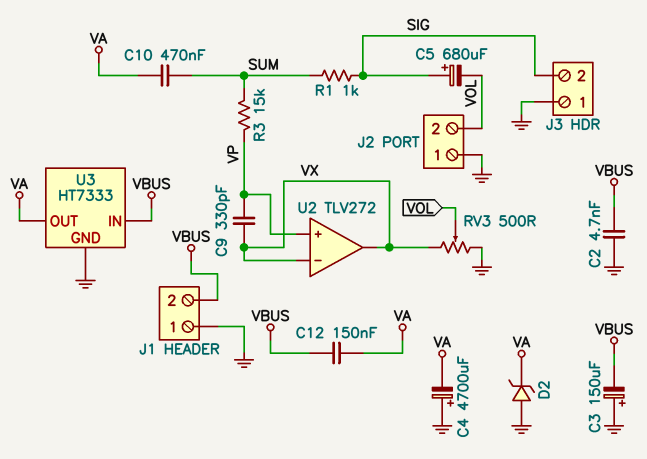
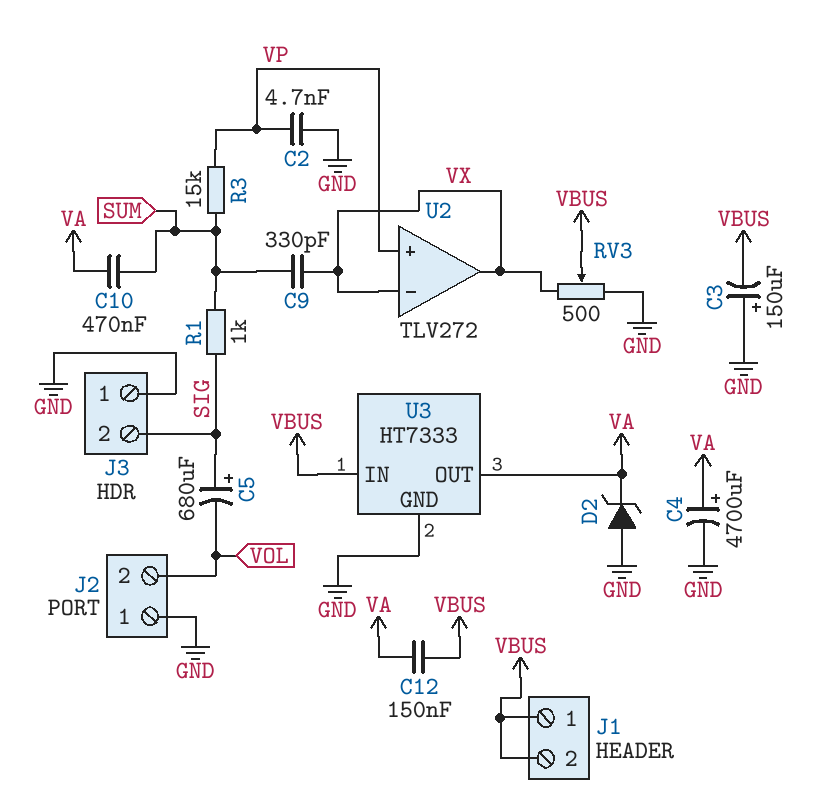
C2: 4.7nF (GND, VBUS) -> 4.7nF (GND, VP)
C4: 4700uF (plus GND, minus VA) -> 4700uF (plus VA, minus GND)
C9: 330pF (VP, VX) -> 330pF (SUM, VX)
J1 pin 1: GND -> VBUS
RV3: 500 (GND, VX, wiper VOL) -> 500 (GND, VX, wiper VBUS)

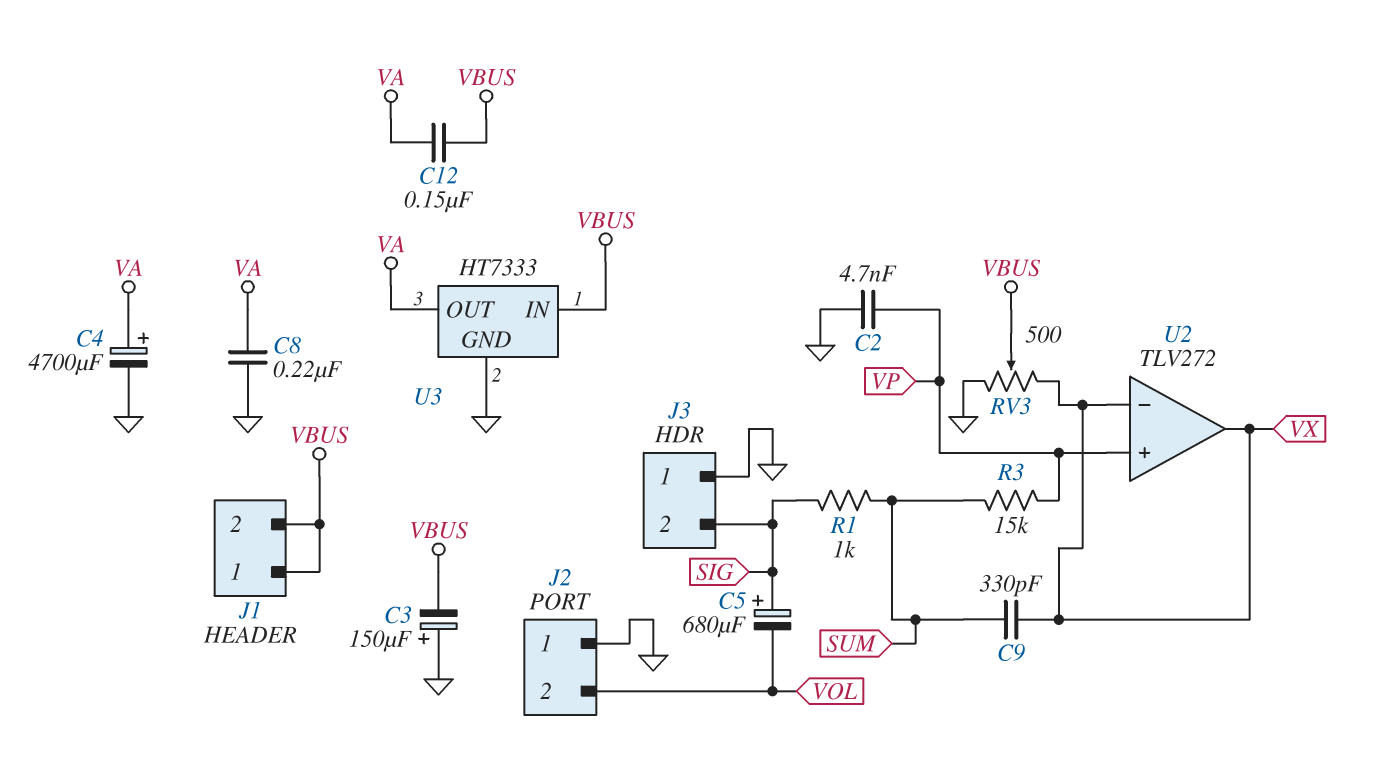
C8: none -> 220nF (GND, VA)
C10: 470nF (SUM, VA) -> none
D2: zener (A GND, K VA) -> none

